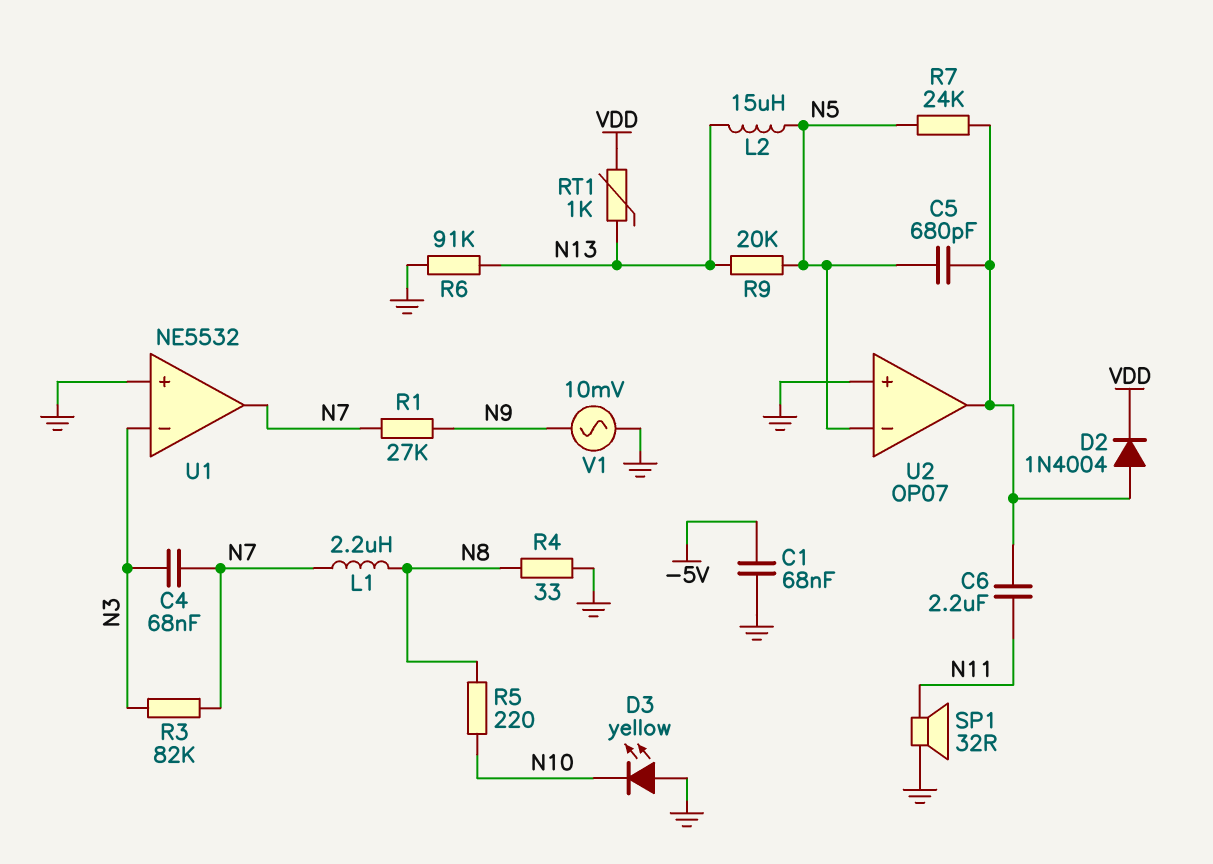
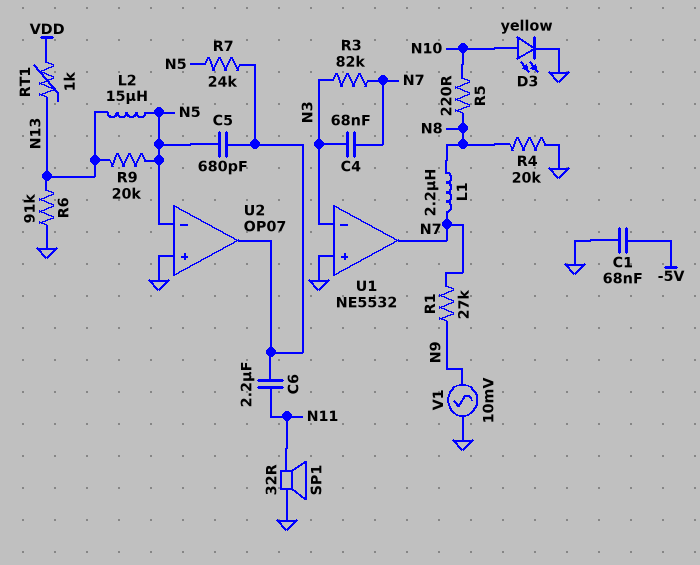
D2: diode 1N4004 (A U2/out, K VDD) -> none
D3: LED yellow (A GND, K N10) -> LED yellow (A N10, K GND)
R4: 33 (GND, N8) -> 20k (GND, N8)

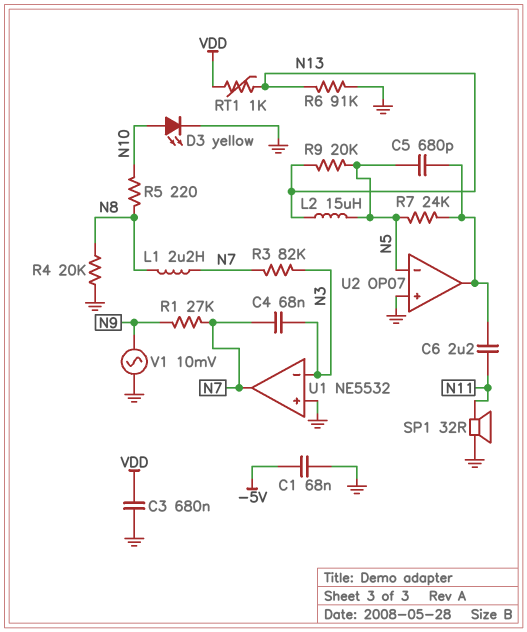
C3: none -> 680nF (GND, VDD)

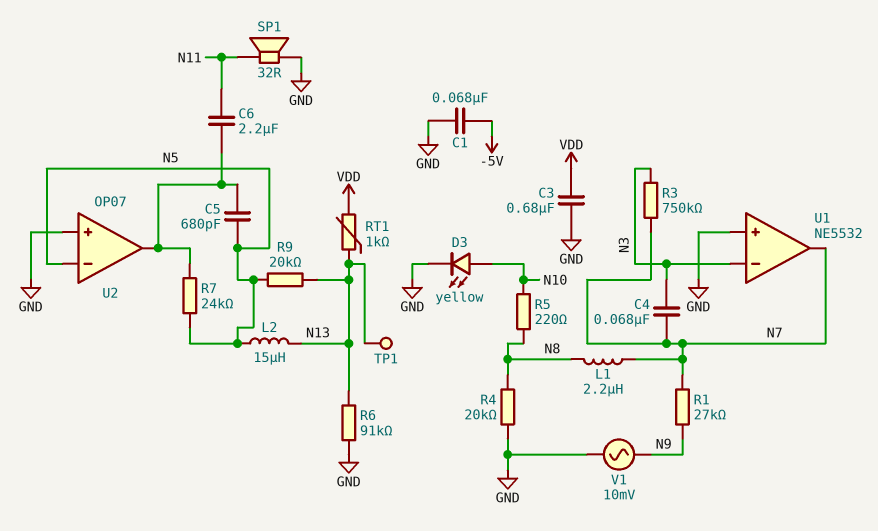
R3: 82k (N3, N7) -> 750k (N3, N7)
TP1: none -> test point (N13)

